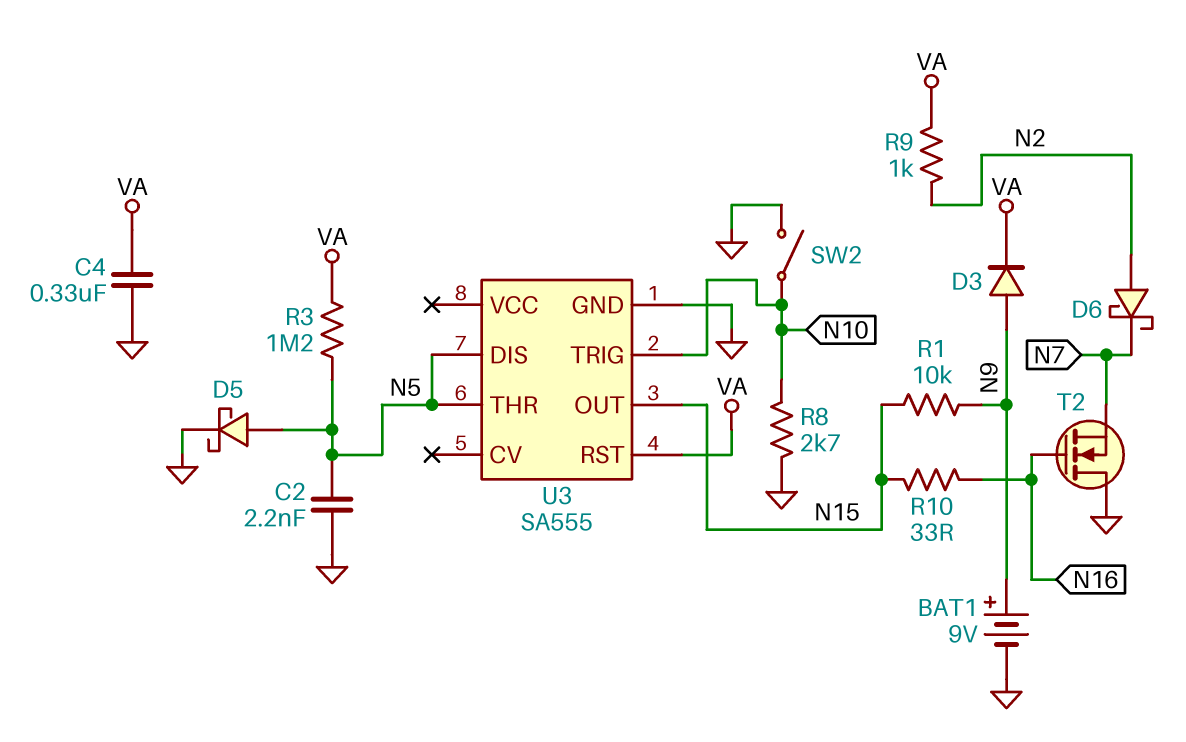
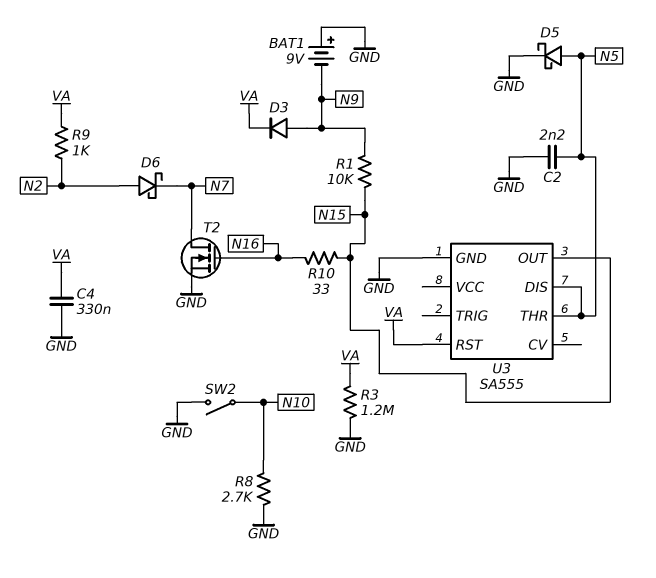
BAT1: 9V (plus N9, minus GND) -> 9V (plus GND, minus N9)
R3: 1.2M (N5, VA) -> 1.2M (GND, VA)
T2: NMOS (G N16, D GND, S N7) -> NMOS (G N16, D N7, S GND)
U3 pin TRIG: N10 -> none

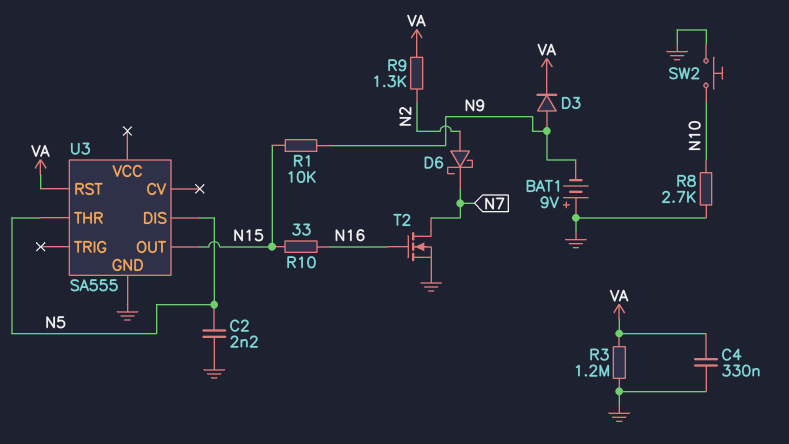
D5: schottky (A N5, K GND) -> none
R9: 1k (N2, VA) -> 1.3k (N2, VA)
SW2: switch (GND, N10) -> button (GND, N10)

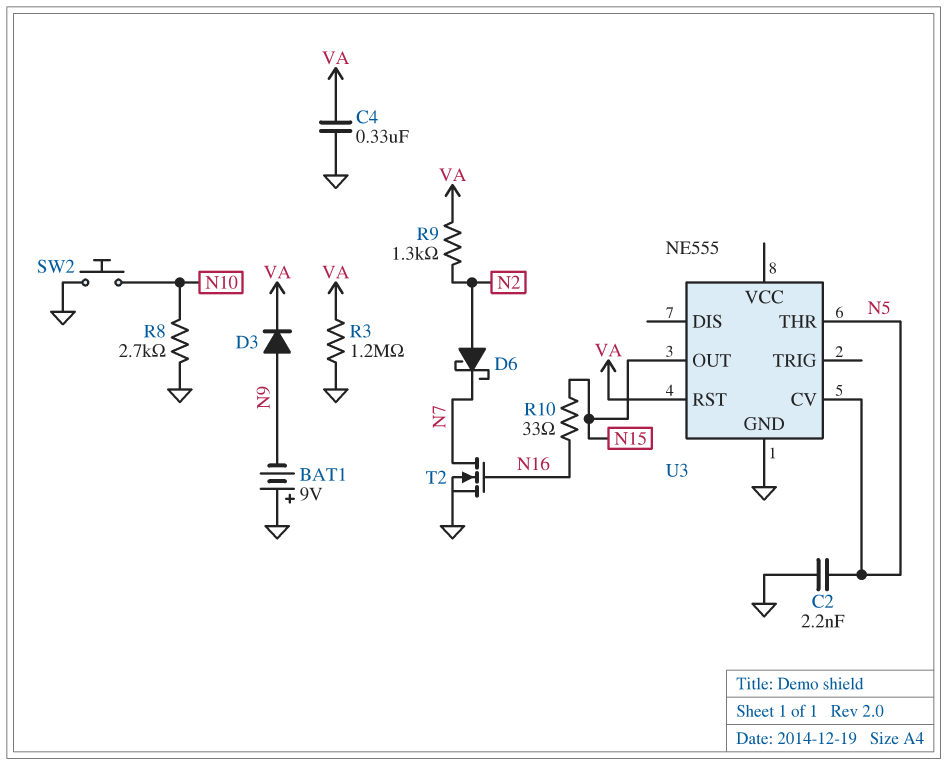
R1: 10k (N9, N15) -> none
U3: SA555 -> NE555
U3 pin CV: none -> N5
U3 pin DIS: N5 -> none

